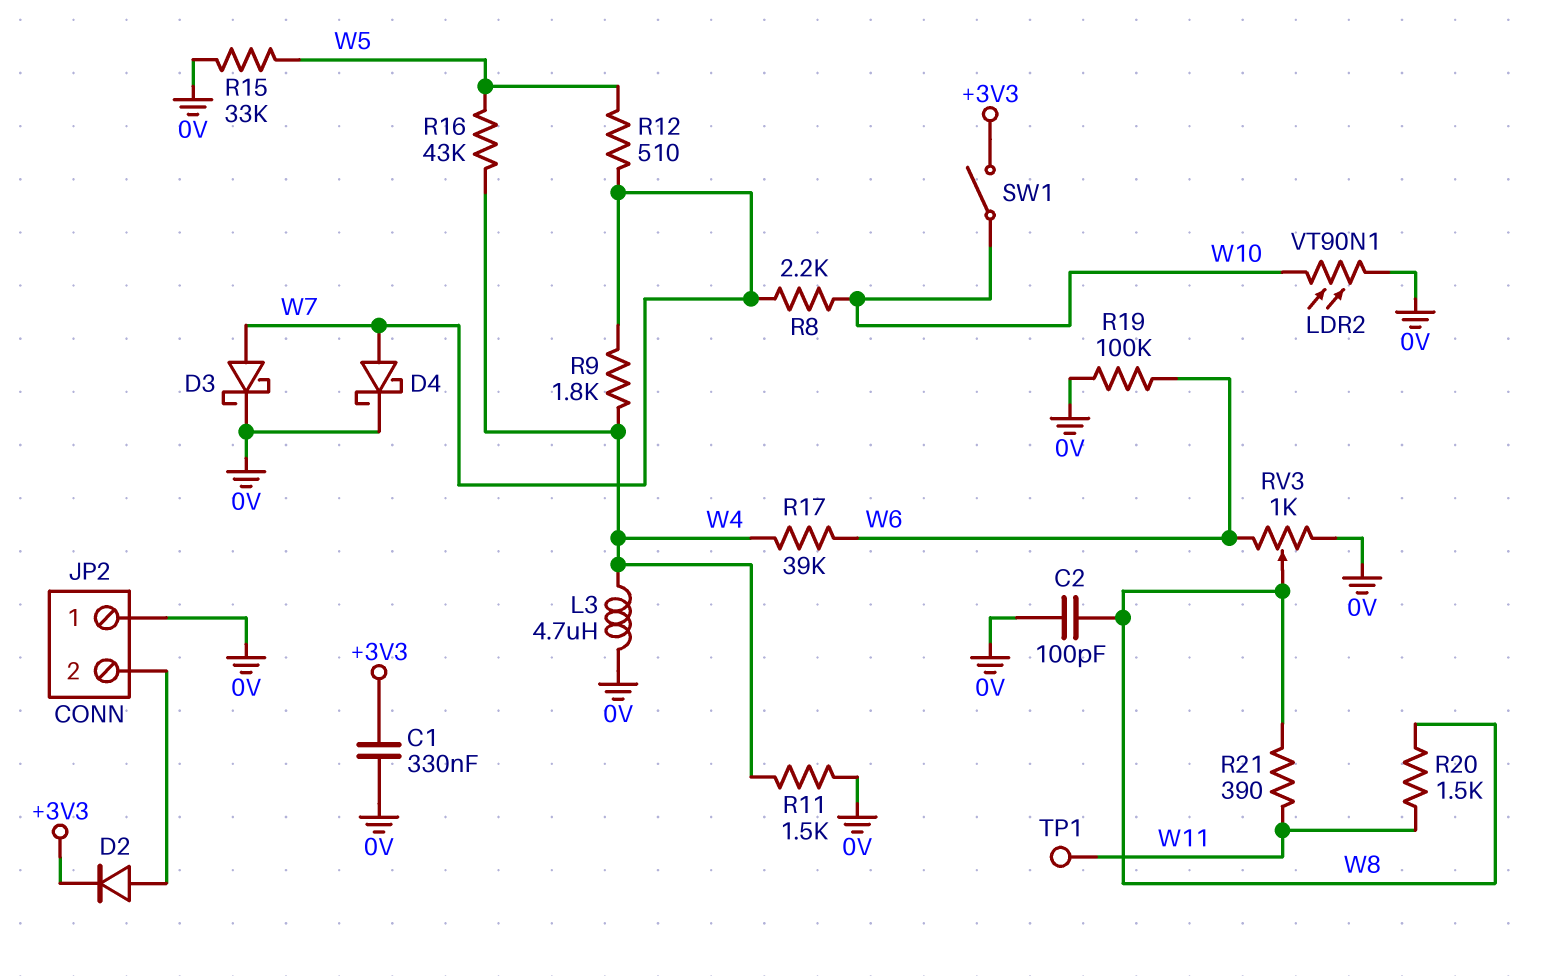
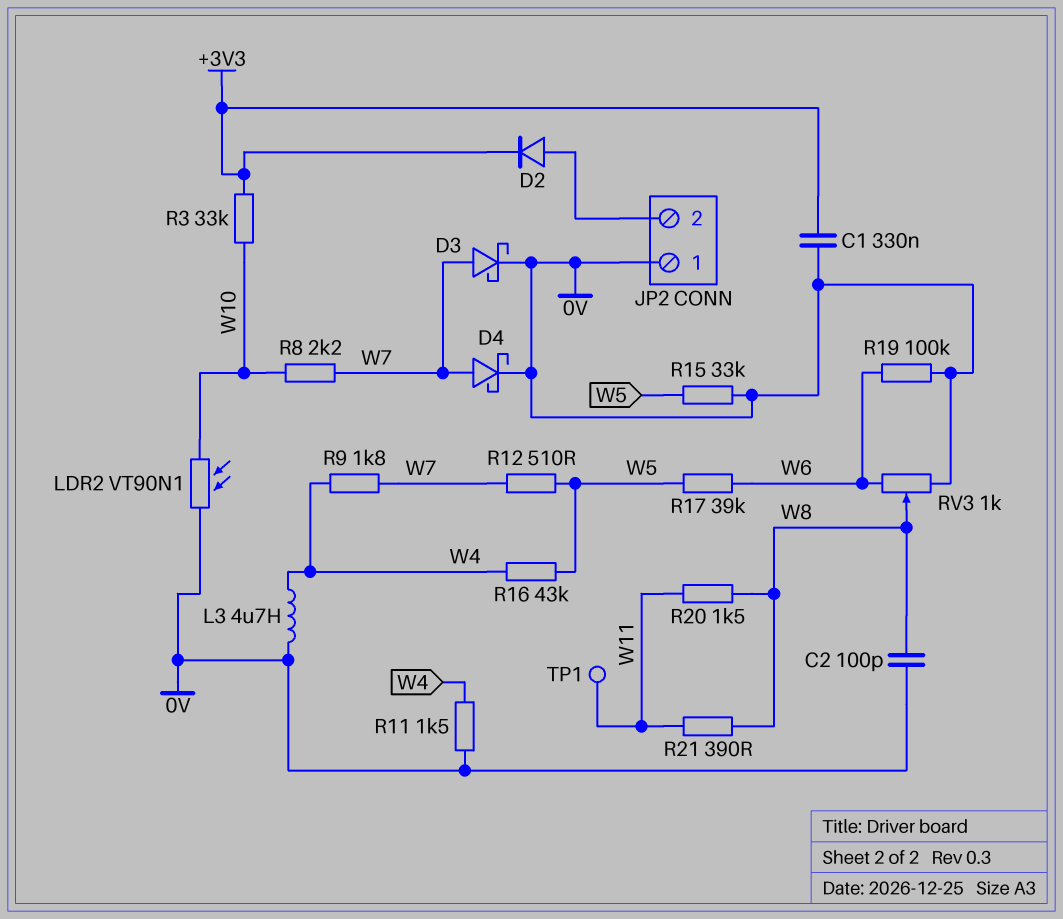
R3: none -> 33k (+3V3, W10)
R17: 39k (W4, W6) -> 39k (W5, W6)
SW1: switch (+3V3, W10) -> none

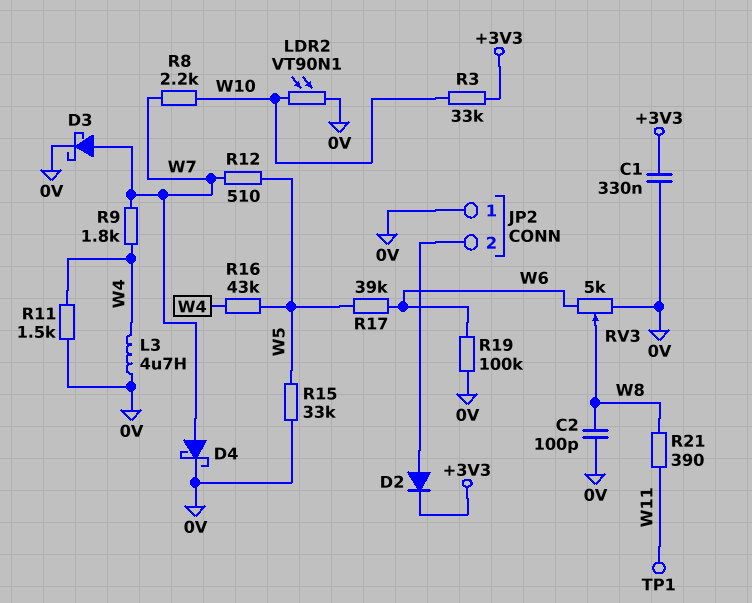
R20: 1.5k (W8, W11) -> none
RV3: 1k (0V, W6, wiper W8) -> 5k (0V, W6, wiper W8)

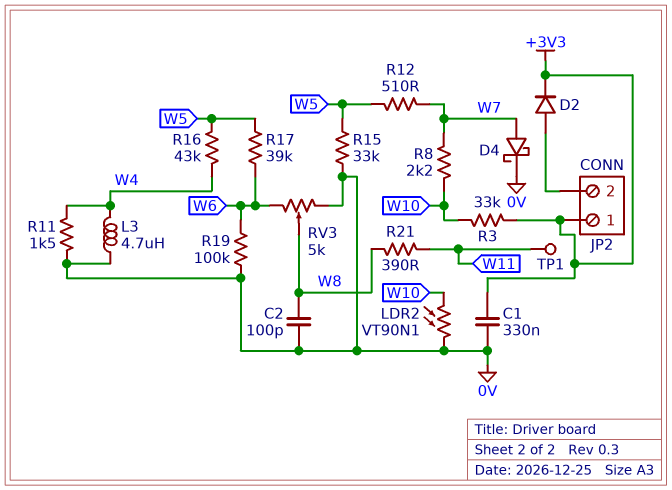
D3: schottky (A W7, K 0V) -> none
JP2 pin 1: 0V -> +3V3
R9: 1.8k (W4, W7) -> none

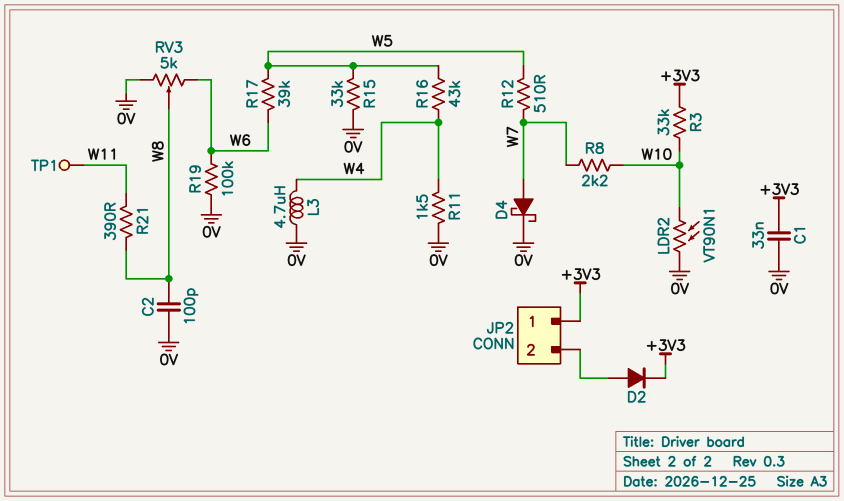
C1: 330nF (+3V3, 0V) -> 33nF (+3V3, 0V)

